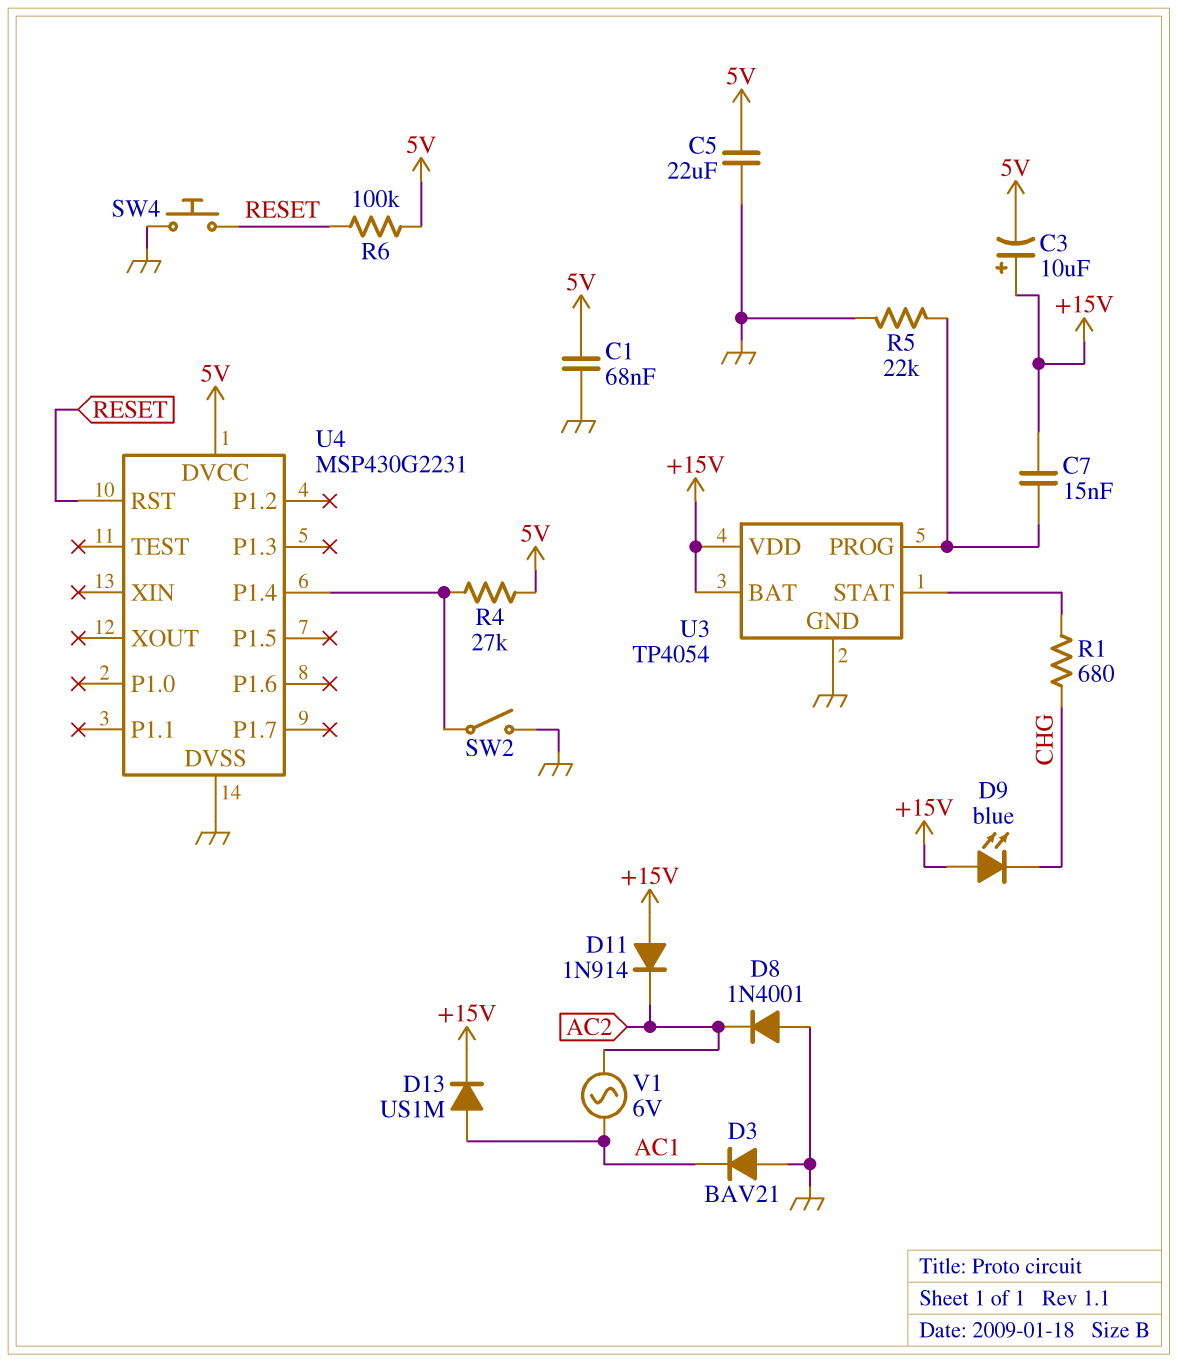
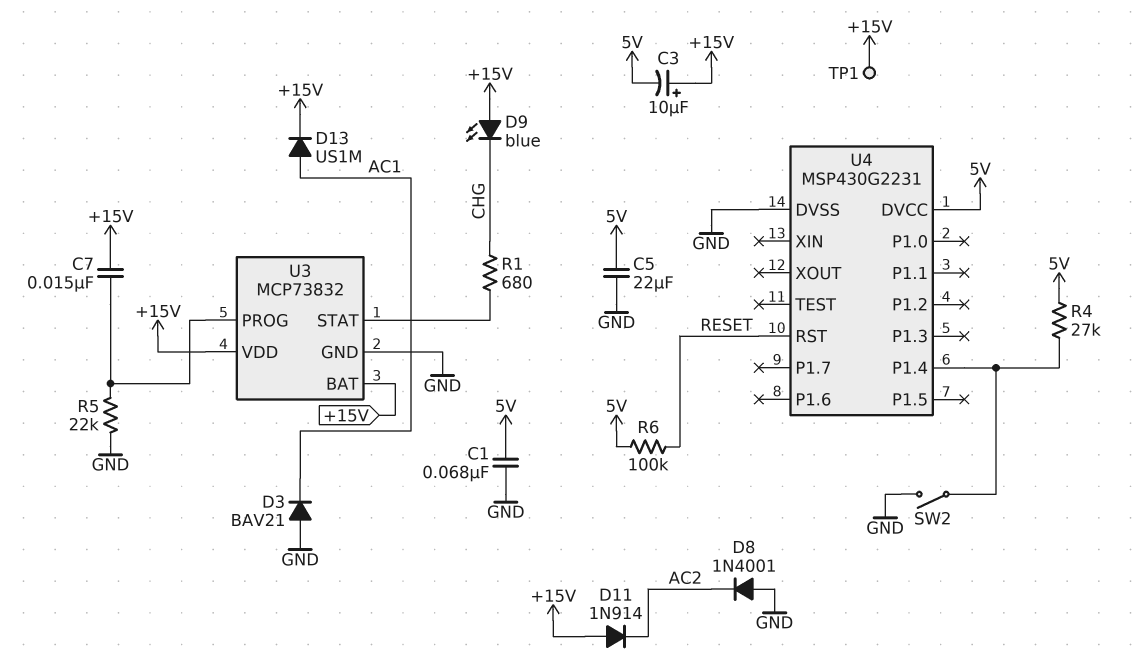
SW4: button (GND, RESET) -> none
TP1: none -> test point (+15V)
U3: TP4054 -> MCP73832
V1: AC 6V (AC1, AC2) -> none

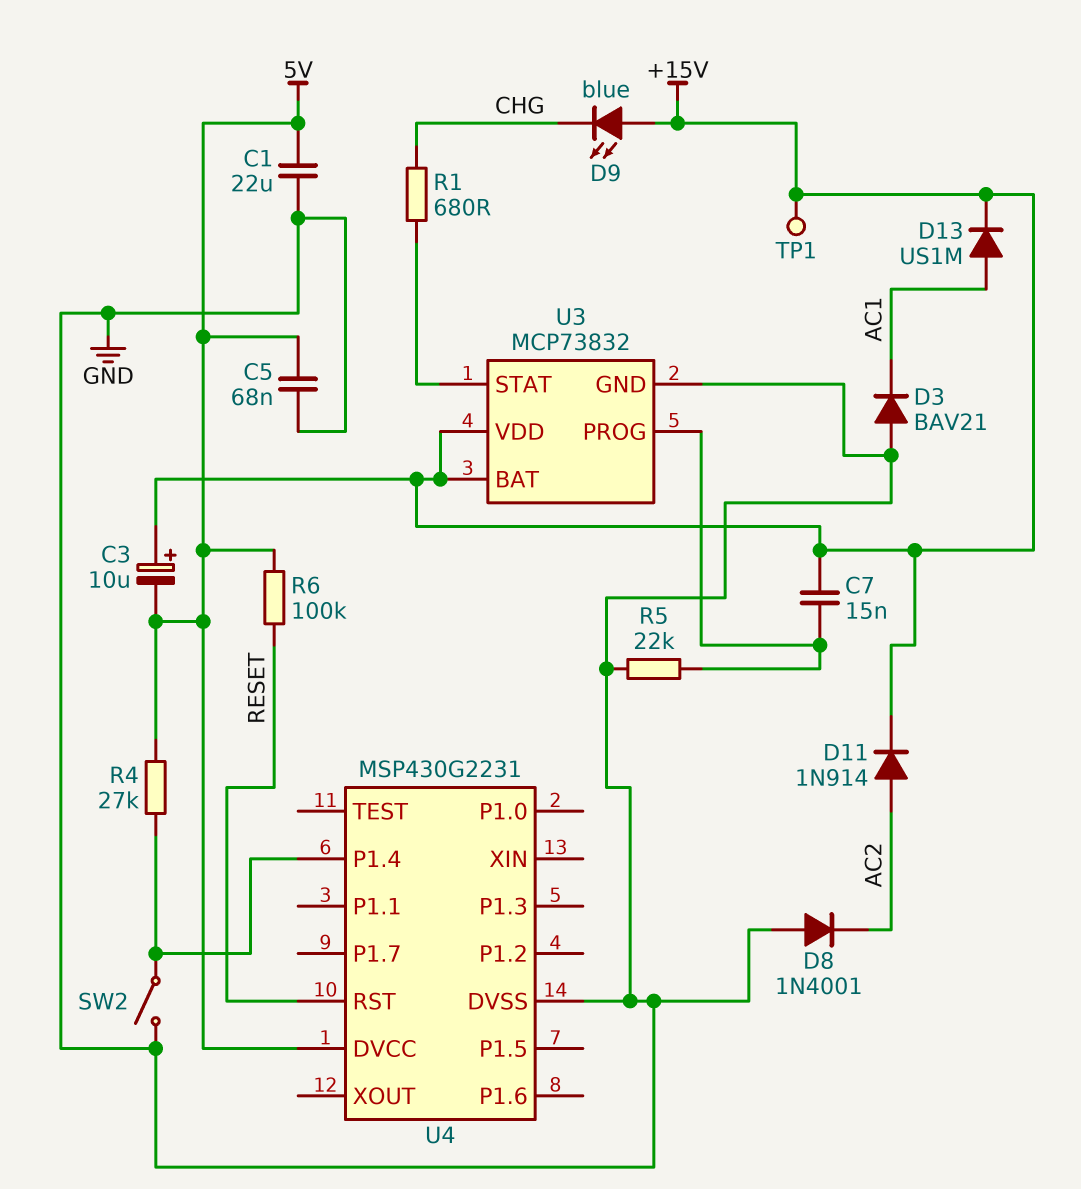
C1: 68nF (5V, GND) -> 22uF (5V, GND)
C5: 22uF (5V, GND) -> 68nF (5V, GND)
D11: diode 1N914 (A +15V, K AC2) -> diode 1N914 (A AC2, K +15V)

